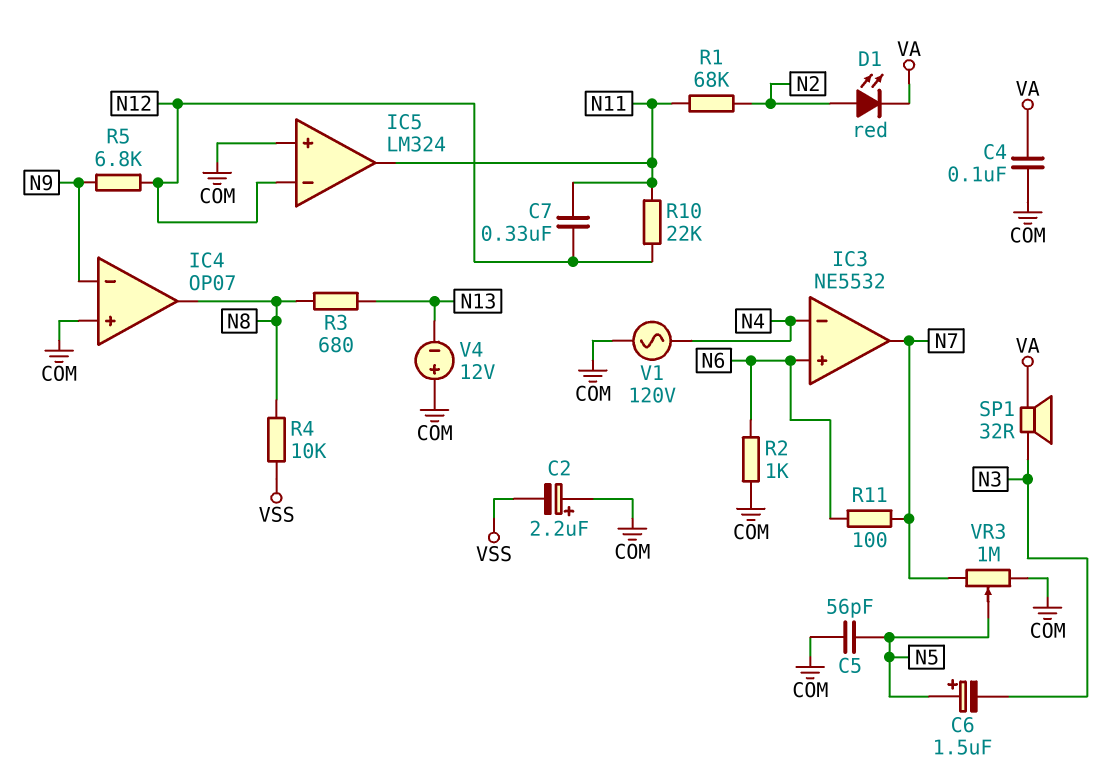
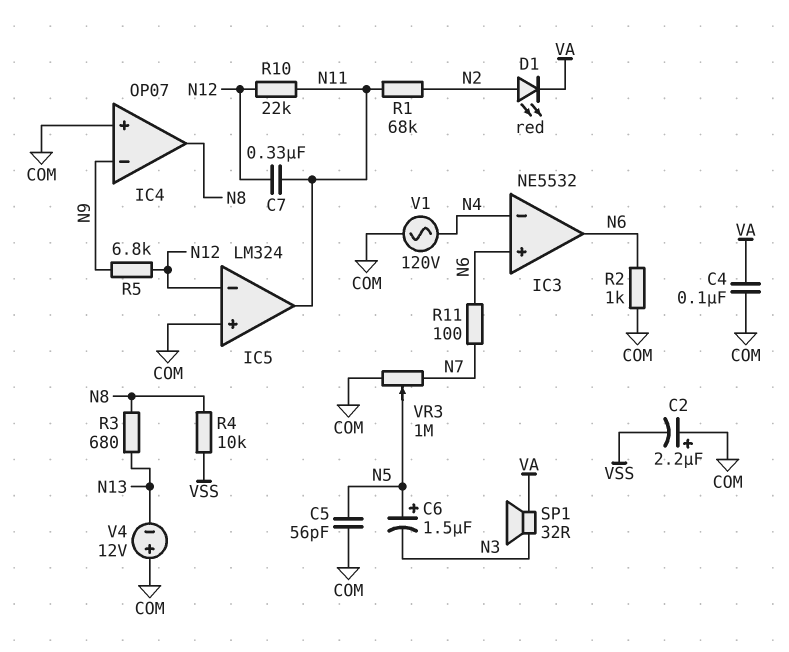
IC3 pin out: N7 -> N6

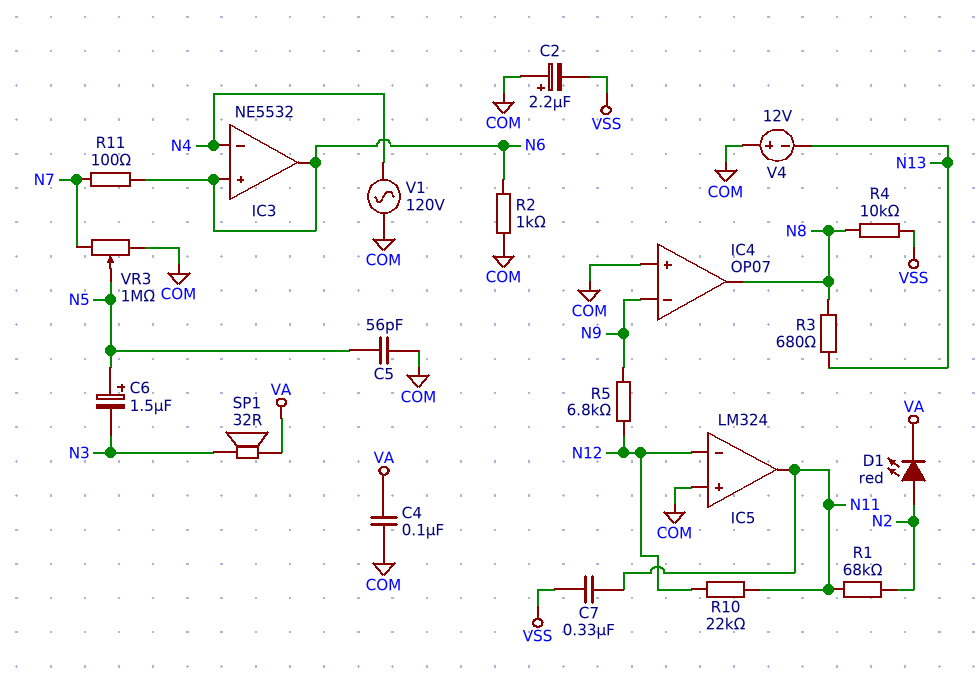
C7: 330nF (N11, N12) -> 330nF (N11, VSS)

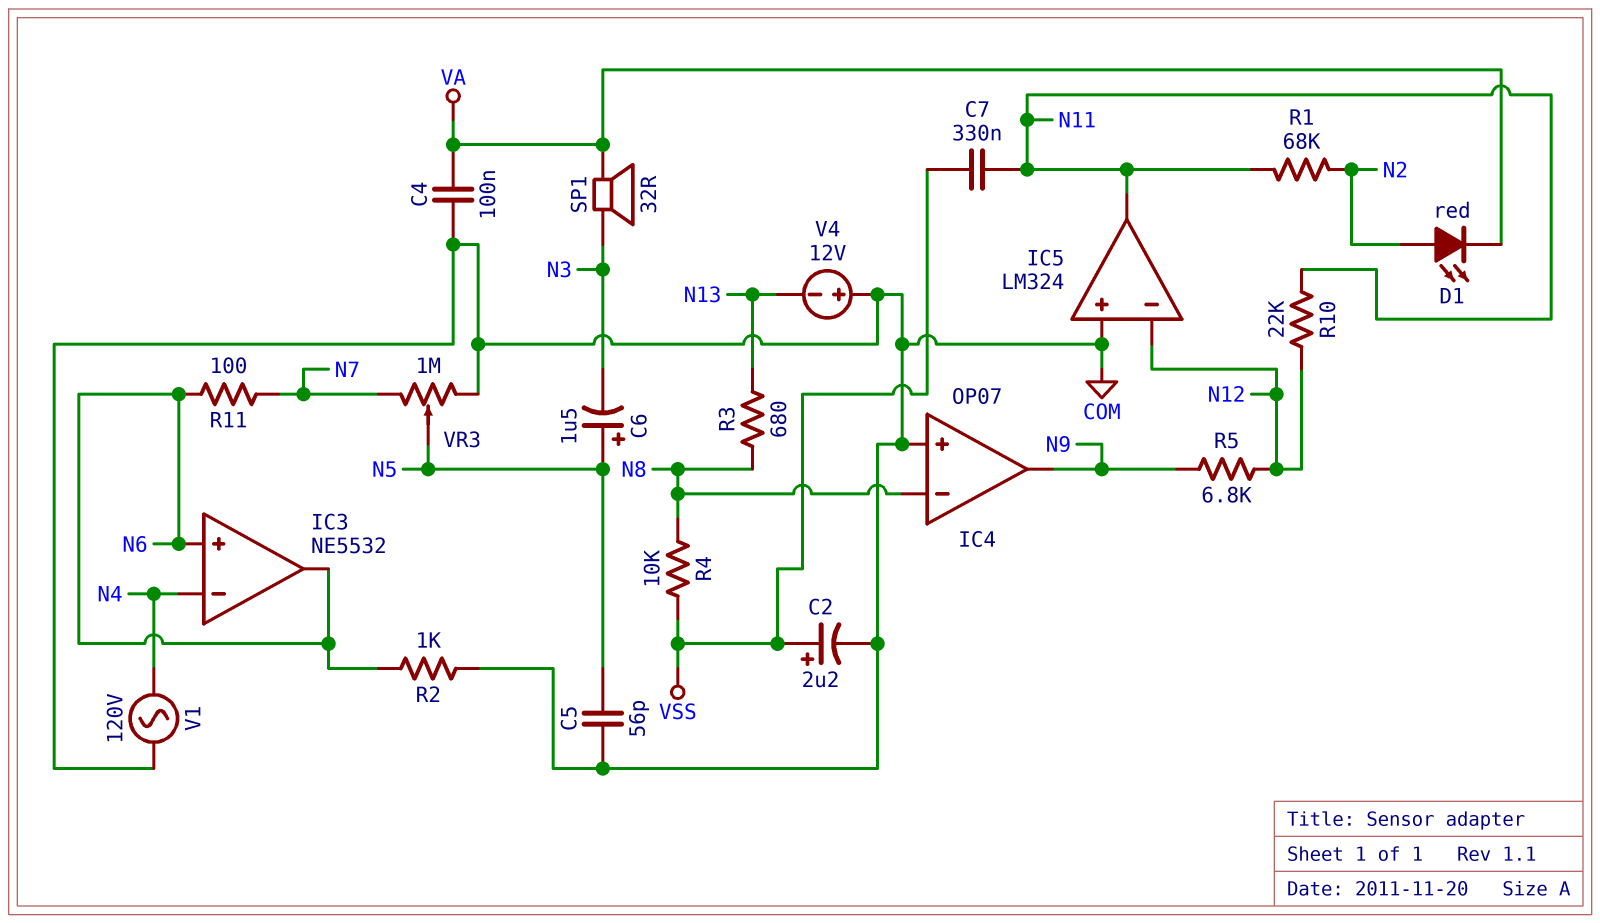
C2: 2.2uF (plus COM, minus VSS) -> 2.2uF (plus VSS, minus COM)
IC4 pin in-: N9 -> N8
IC4 pin out: N8 -> N9

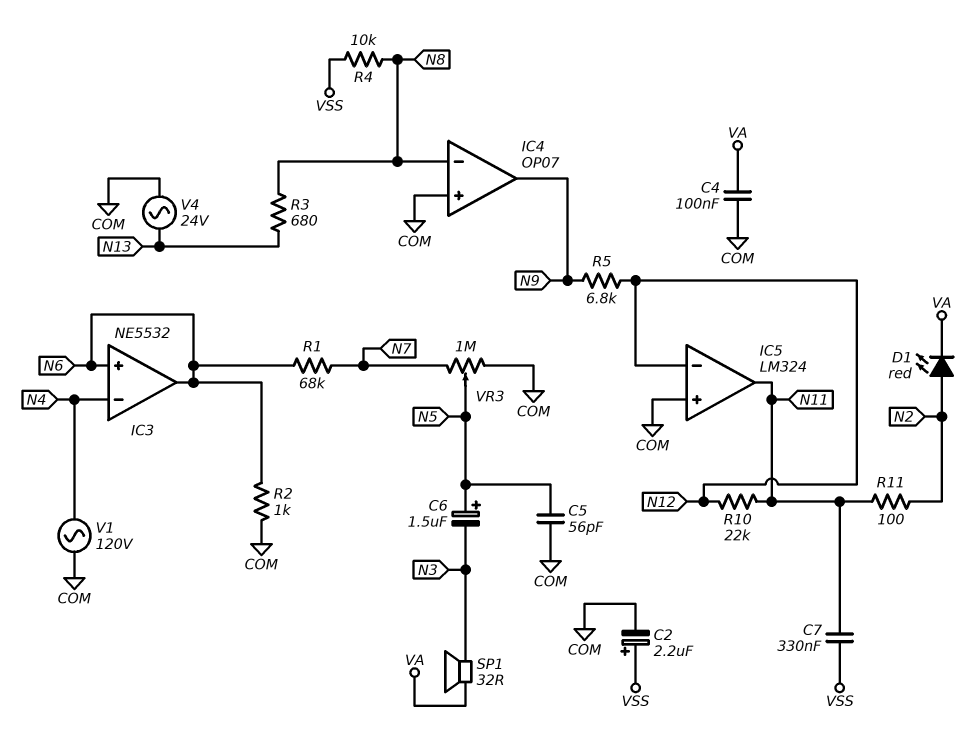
R1: 68k (N2, N11) -> 68k (N6, N7)
R11: 100 (N6, N7) -> 100 (N2, N11)
V4: 12V (plus COM, minus N13) -> AC 24V (COM, N13)

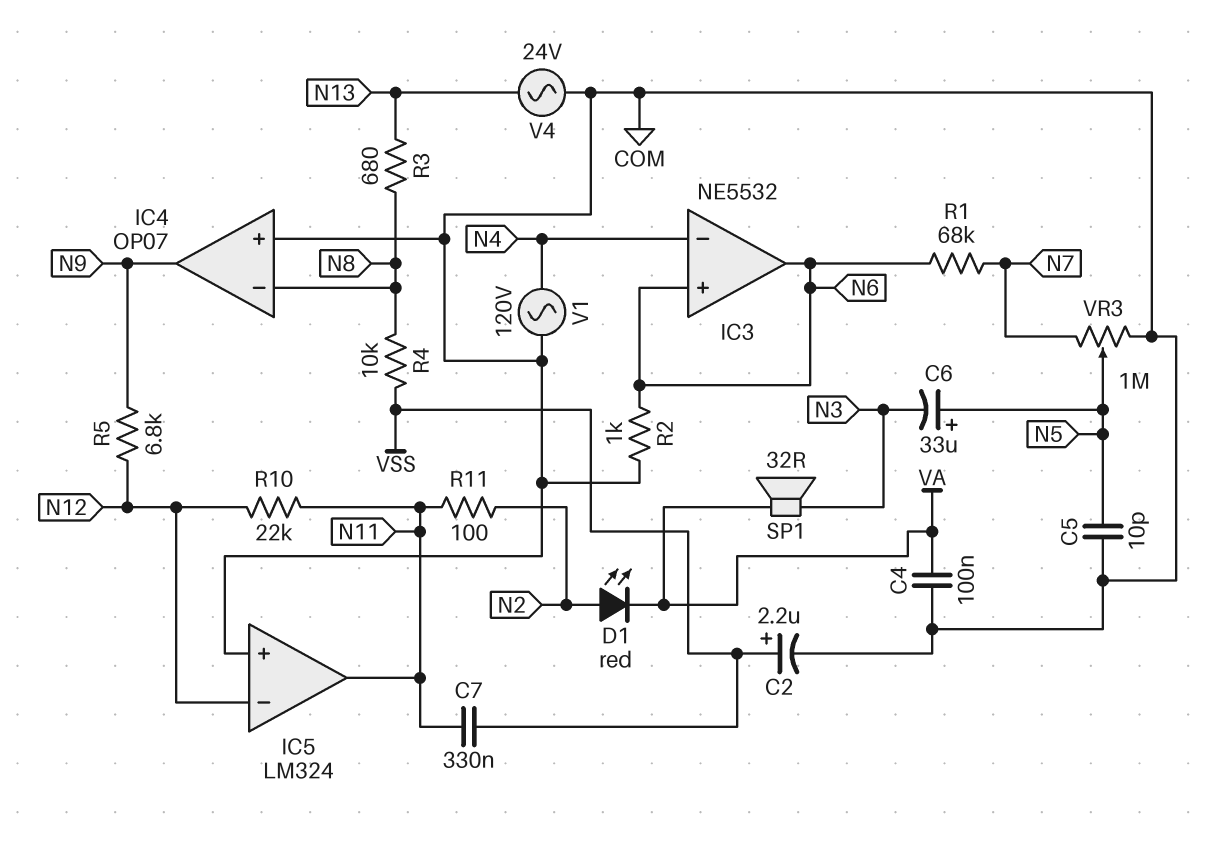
C5: 56pF (COM, N5) -> 10pF (COM, N5)
C6: 1.5uF (plus N5, minus N3) -> 33uF (plus N5, minus N3)

